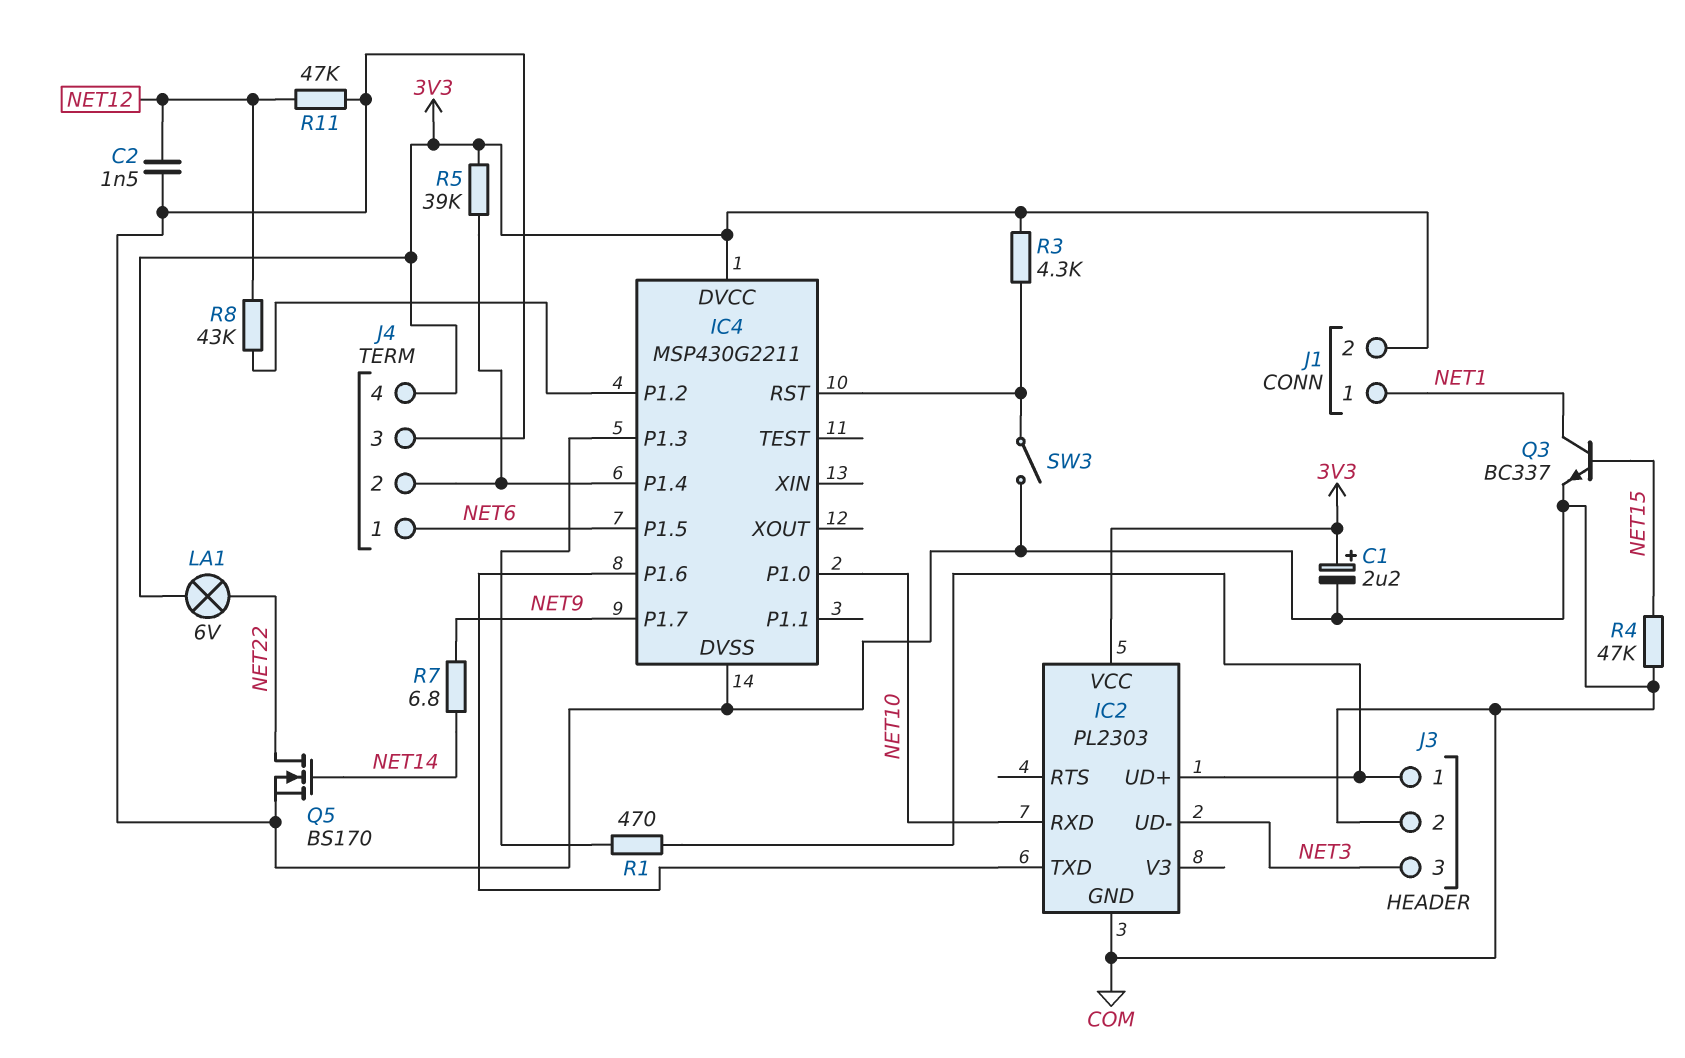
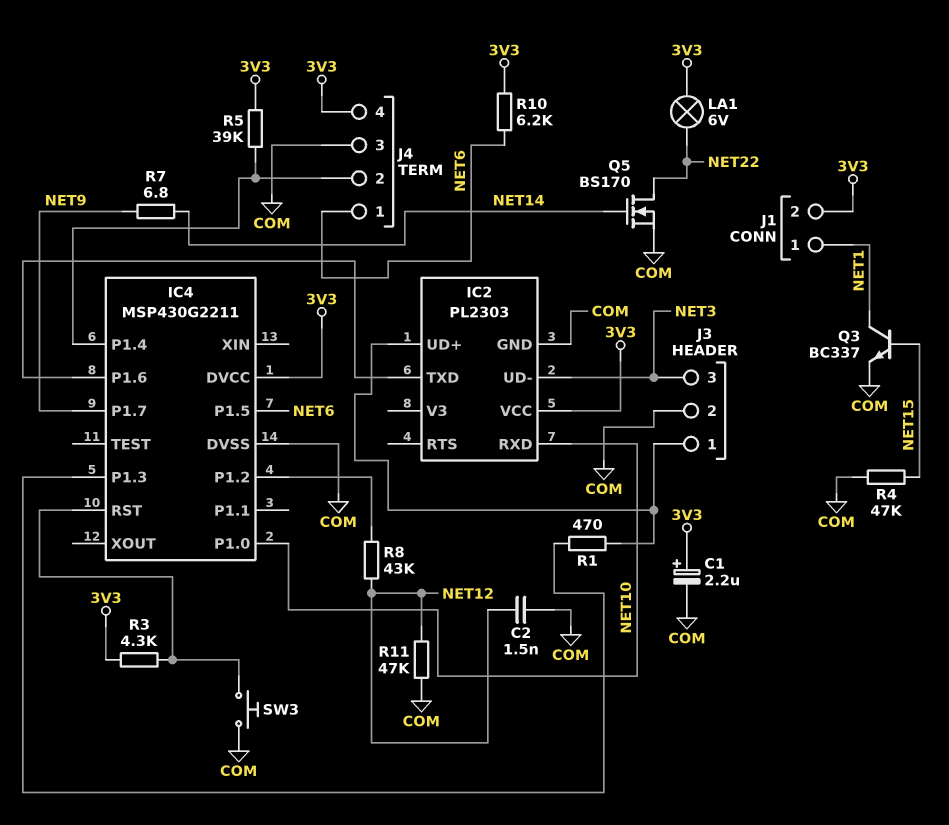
R10: none -> 6.2k (3V3, NET6)
SW3: switch (COM, IC4/RST) -> button (COM, IC4/RST)

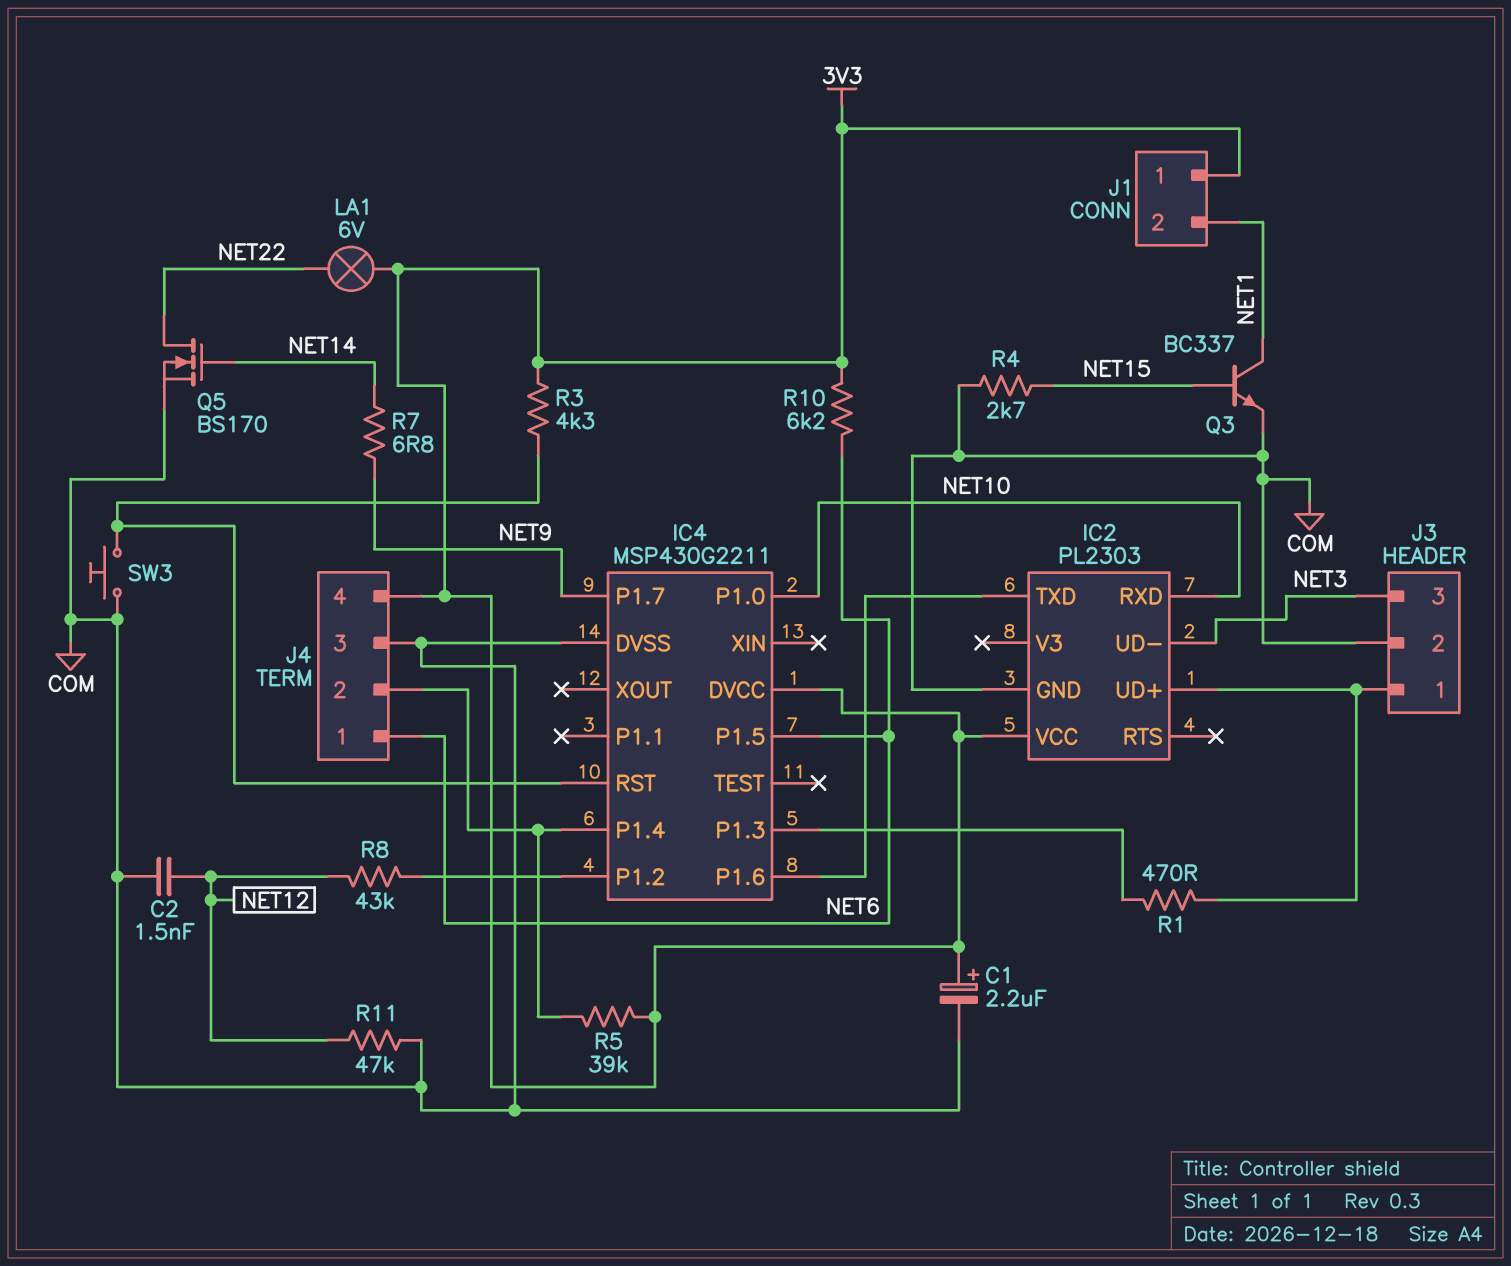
J1 pin 1: NET1 -> 3V3
J1 pin 2: 3V3 -> NET1
R4: 47k (COM, NET15) -> 2.7k (COM, NET15)

